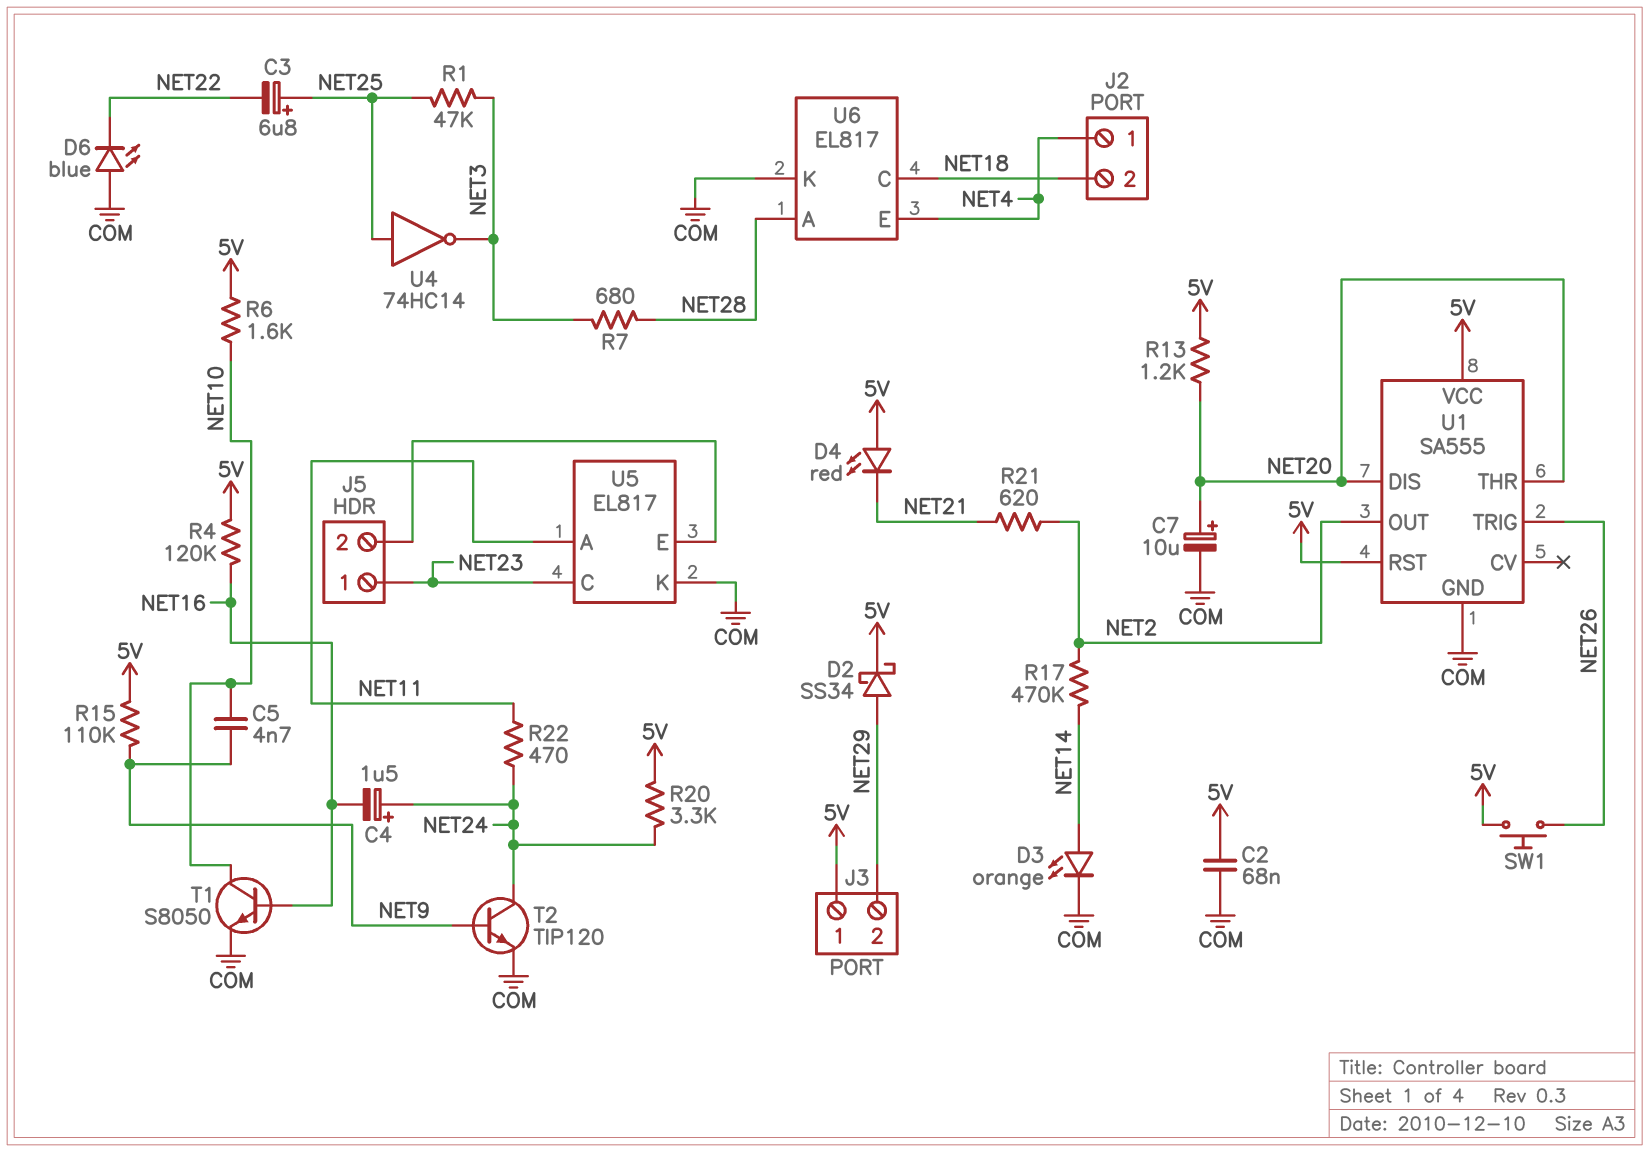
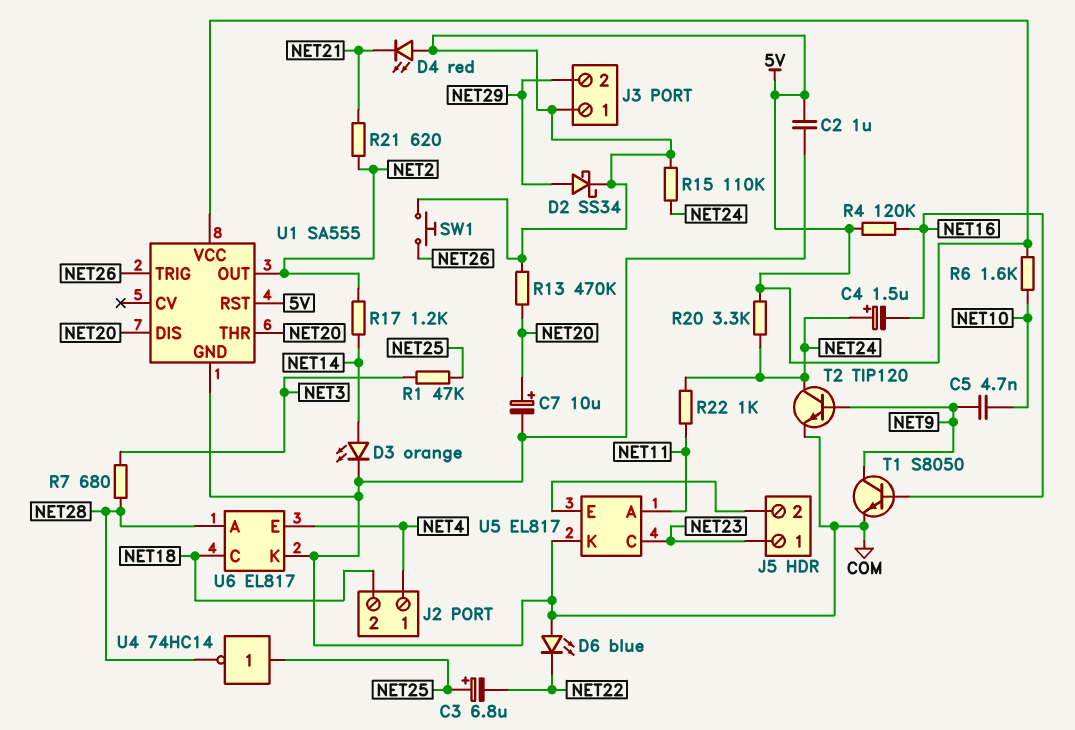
C2: 68nF (5V, COM) -> 1uF (5V, COM)
R13: 1.2k (5V, NET20) -> 470k (5V, NET20)
R15: 110k (5V, NET9) -> 110k (5V, NET24)
R17: 470k (NET2, NET14) -> 1.2k (NET2, NET14)
R22: 470 (NET11, NET24) -> 1k (NET11, NET24)
T1: NPN S8050 (B NET16, C NET10, E COM) -> NPN S8050 (B NET16, C NET9, E COM)
U4: NOT 74HC14 (in NET25, out NET3) -> NOT 74HC14 (in NET25, out NET28)

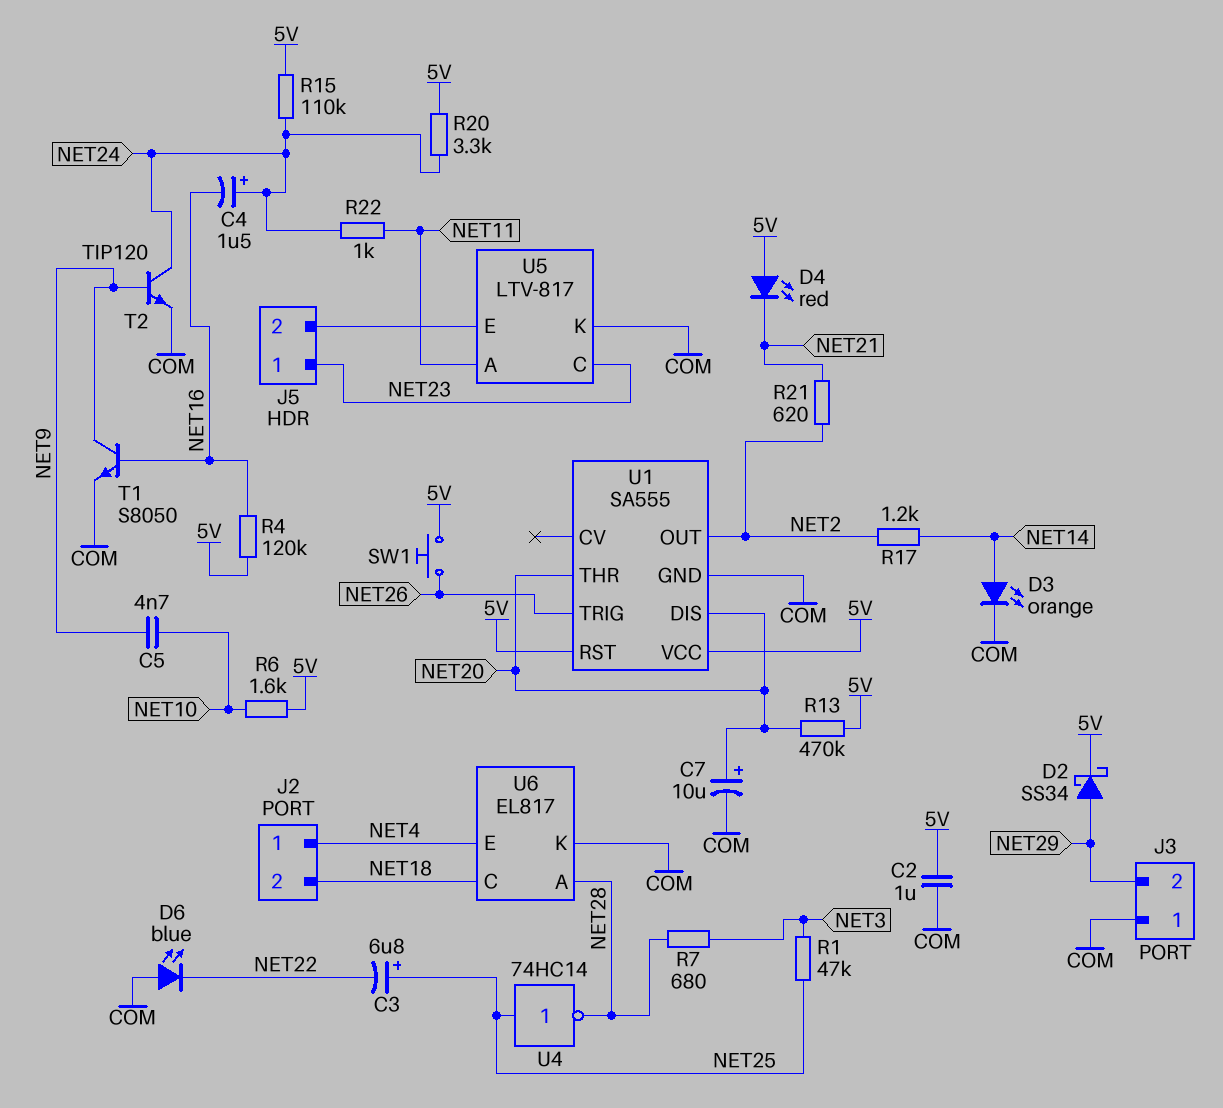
J3 pin 1: 5V -> COM
U5: EL817 -> LTV-817

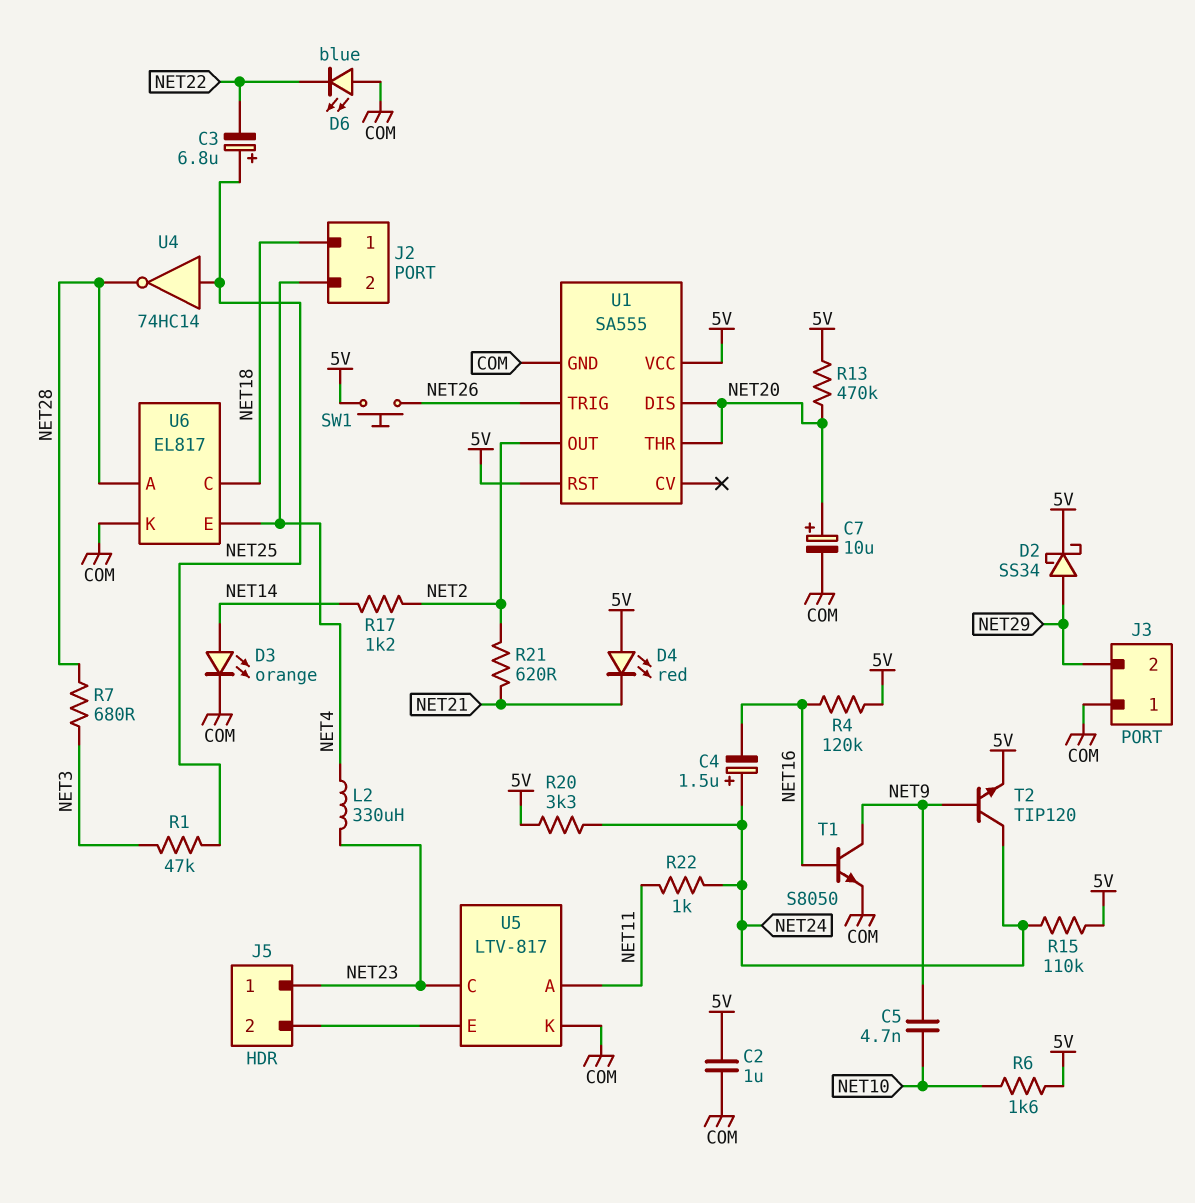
J2 pin 1: NET4 -> NET18
J2 pin 2: NET18 -> NET4
L2: none -> 330uH (NET4, NET23)
T2: NPN TIP120 (B NET9, C NET24, E COM) -> NPN TIP120 (B NET9, C NET24, E 5V)

